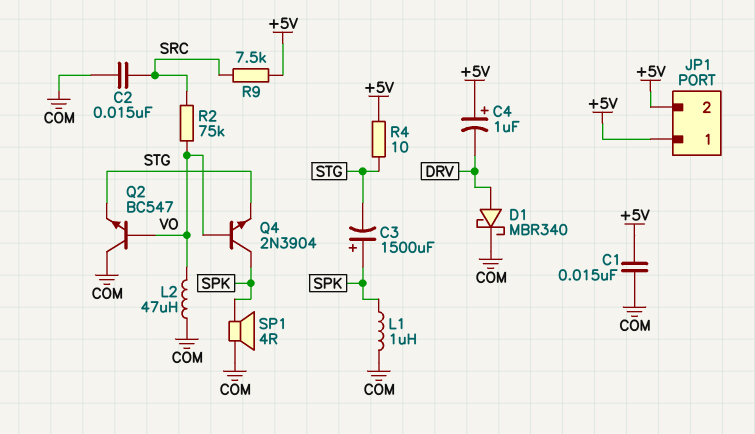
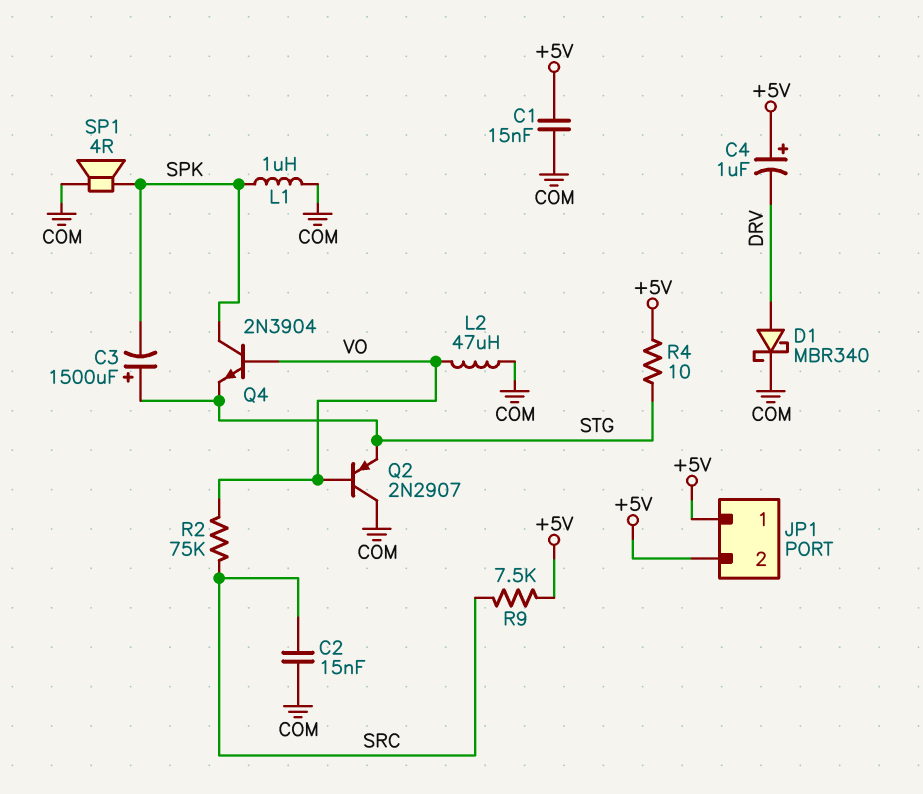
C3: 1500uF (plus SPK, minus STG) -> 1500uF (plus STG, minus SPK)
Q2: NPN BC547 (B VO, C COM, E STG) -> PNP 2N2907 (B VO, C COM, E STG)

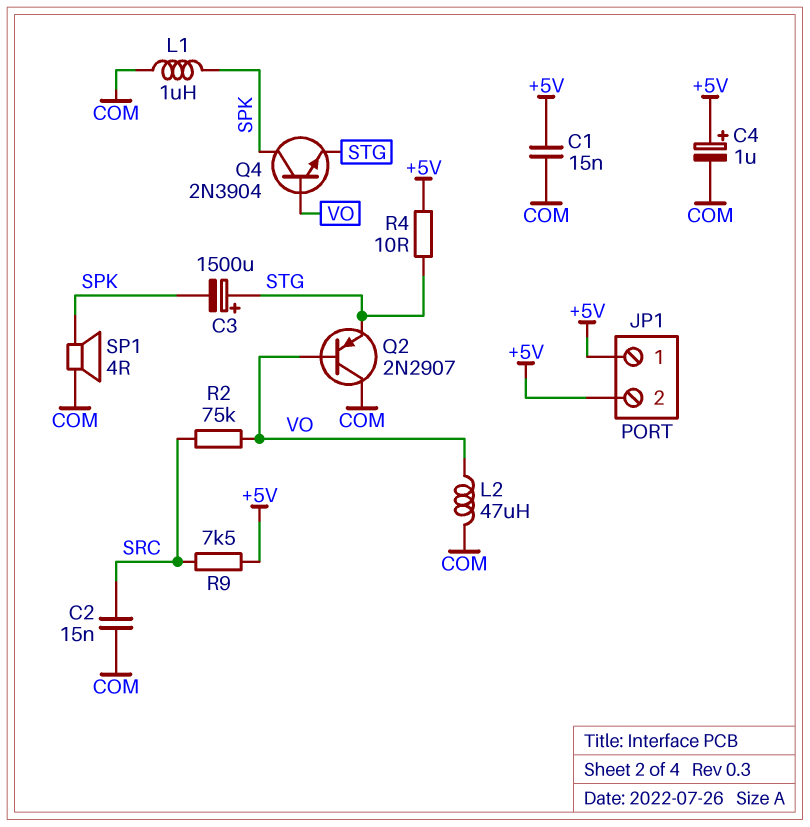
C4: 1uF (plus +5V, minus DRV) -> 1uF (plus +5V, minus COM)
D1: schottky MBR340 (A DRV, K COM) -> none

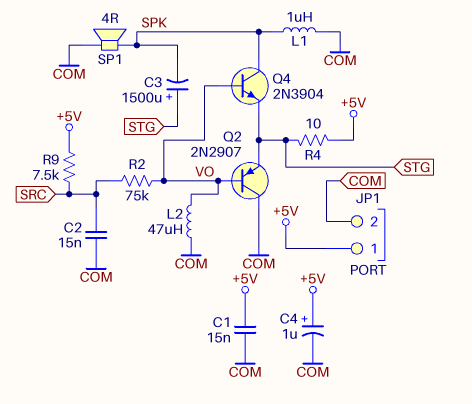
JP1 pin 2: +5V -> COM

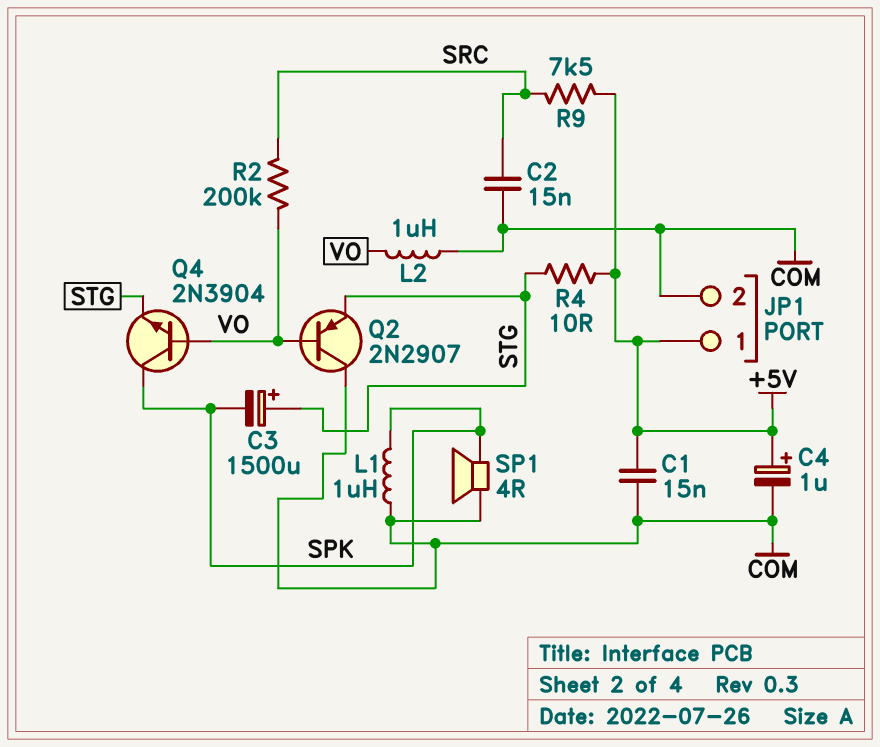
L2: 47uH (COM, VO) -> 1uH (COM, VO)
R2: 75k (SRC, VO) -> 200k (SRC, VO)

